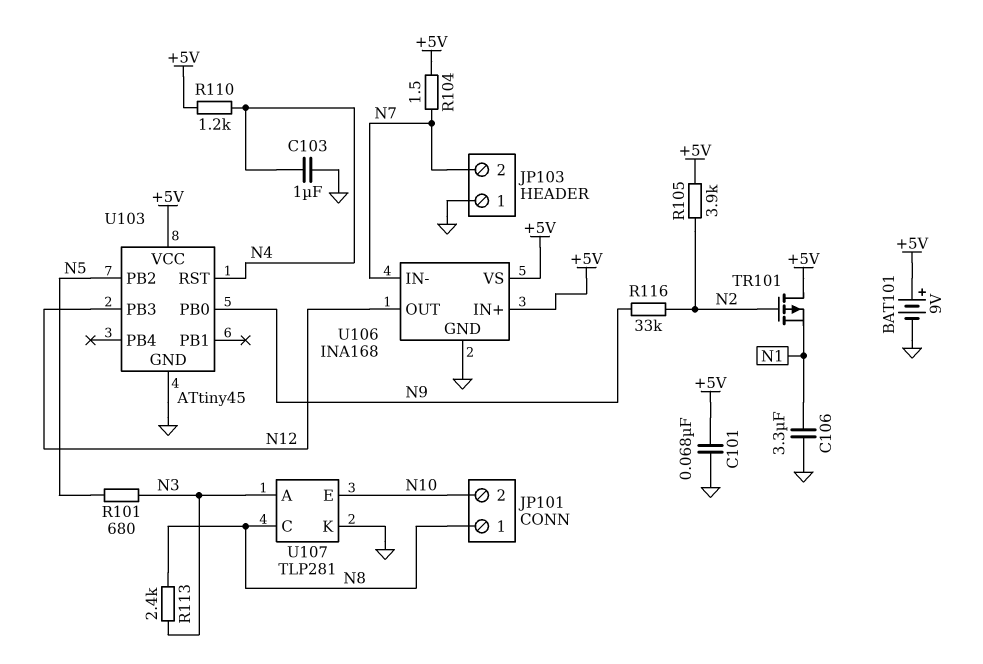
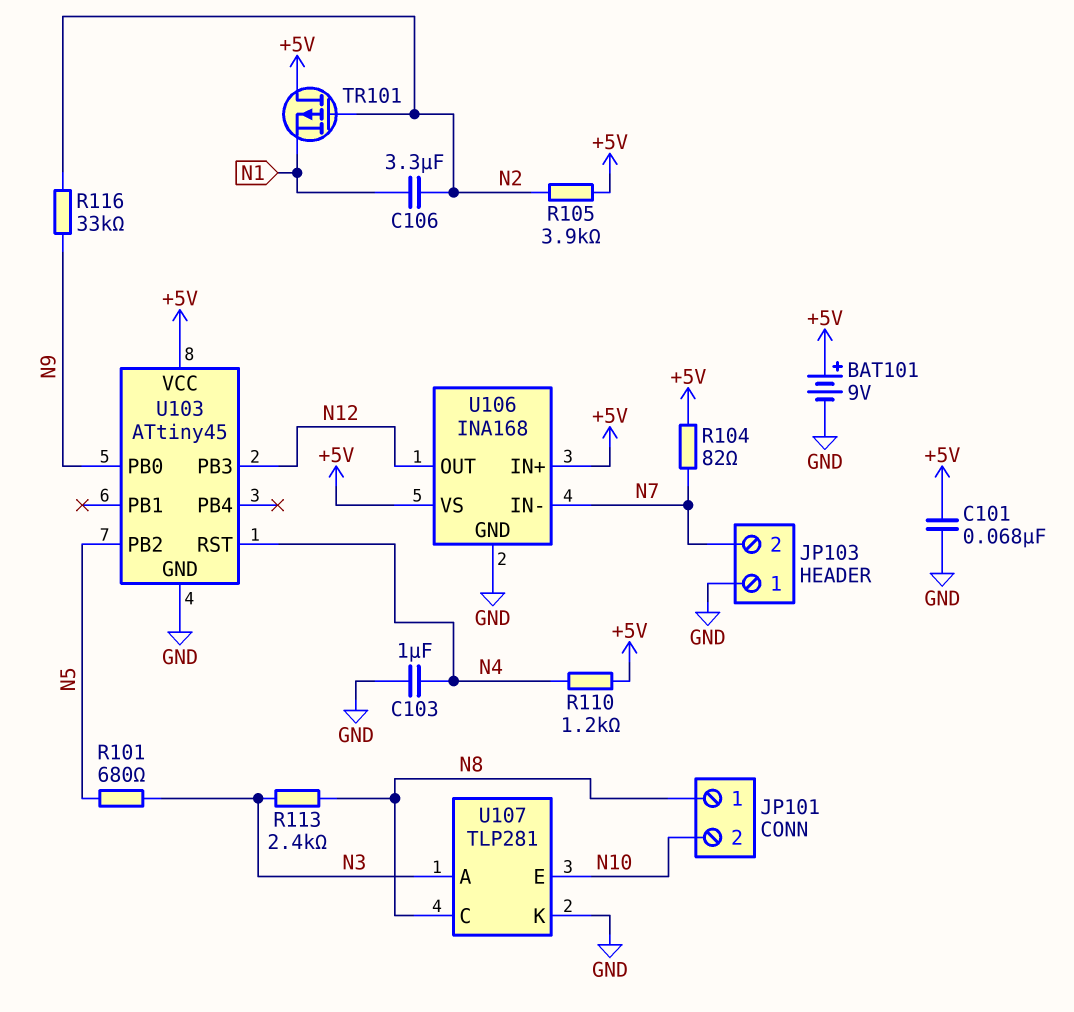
C106: 3.3uF (GND, N1) -> 3.3uF (N1, N2)
R104: 1.5 (+5V, N7) -> 82 (+5V, N7)

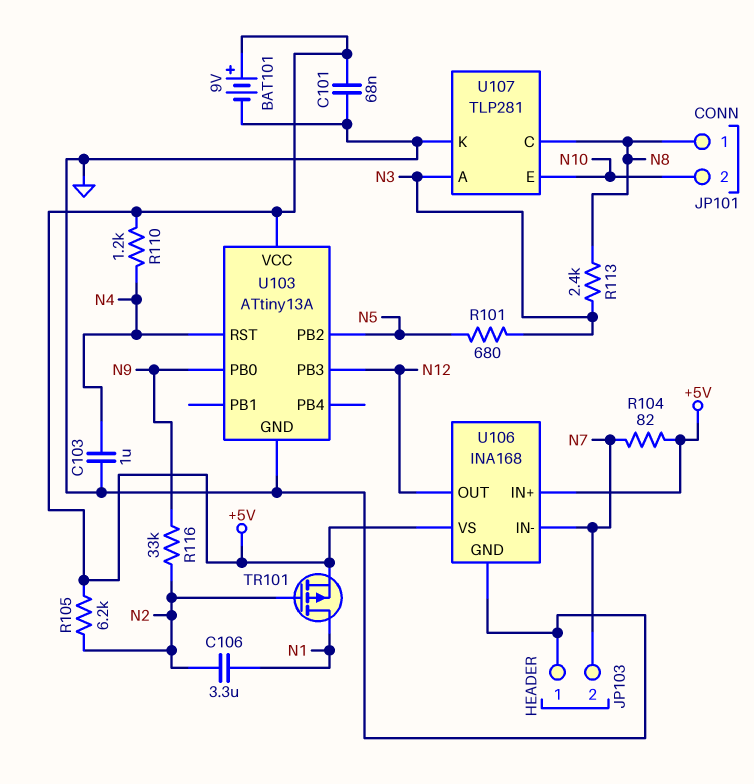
R105: 3.9k (+5V, N2) -> 6.2k (+5V, N2)
TR101: PMOS (G N2, D +5V, S N1) -> PMOS (G N2, D N1, S +5V)
U103: ATtiny45 -> ATtiny13A

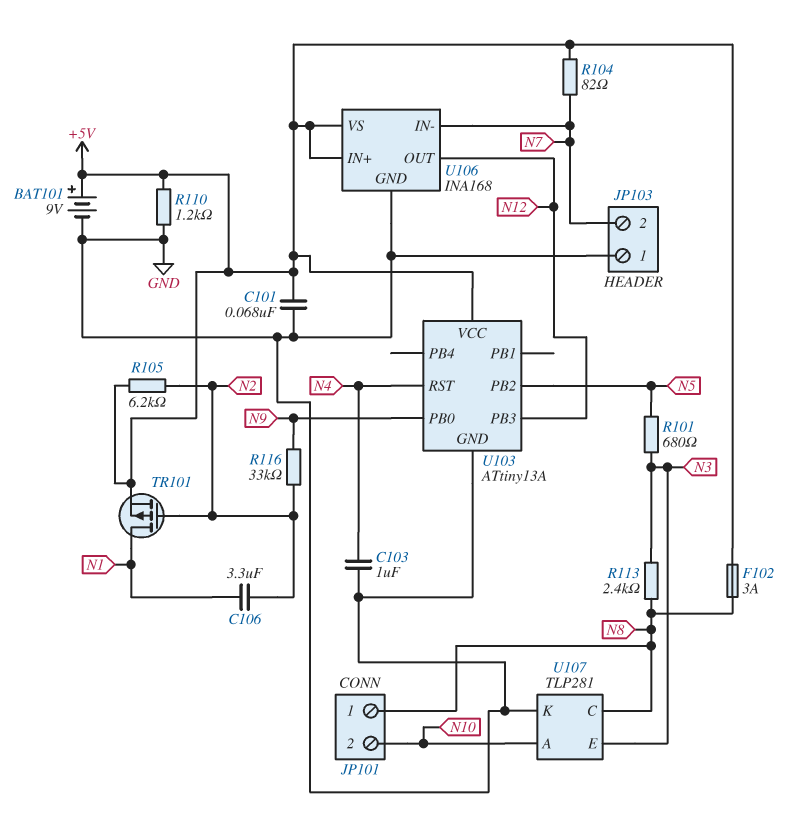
F102: none -> 3A (+5V, N8)
R110: 1.2k (+5V, N4) -> 1.2k (+5V, GND)
U107 pin A: N3 -> N10
U107 pin E: N10 -> N3

